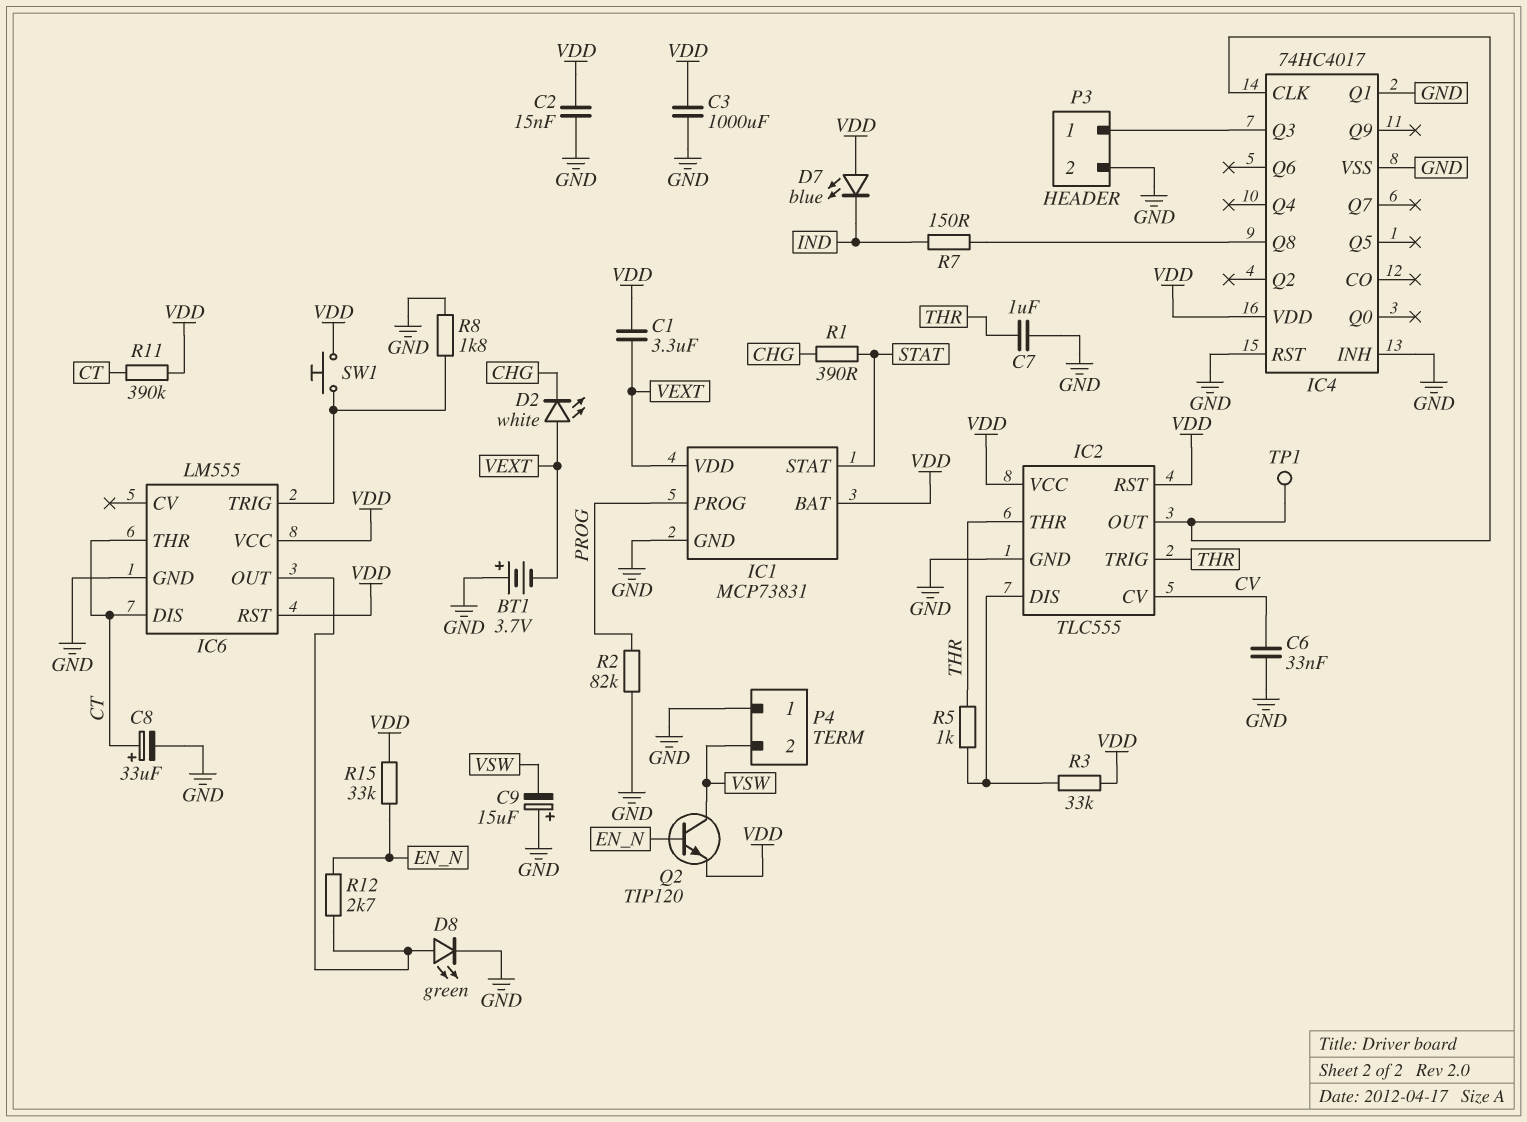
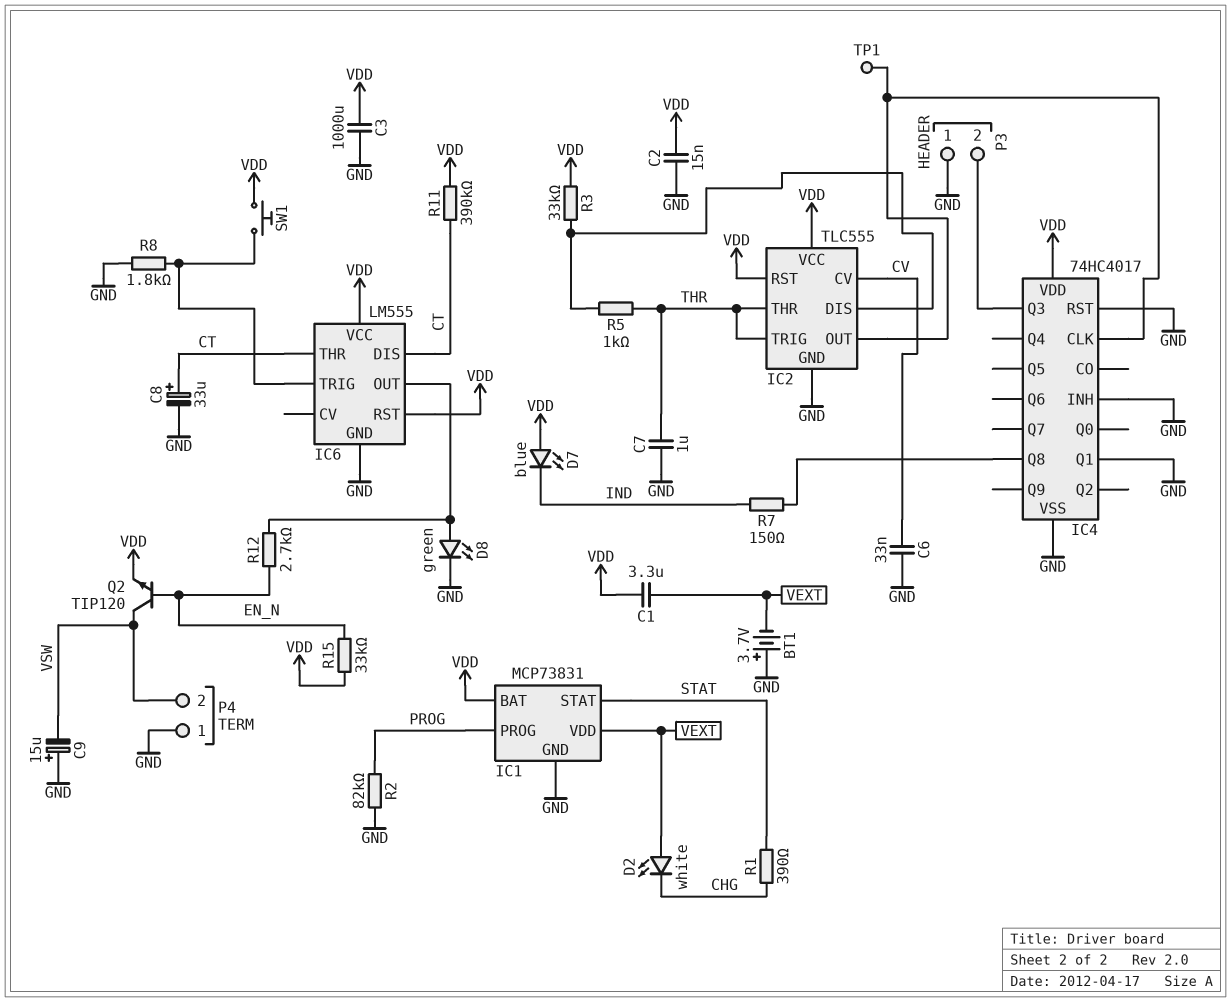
P3 pin 1: IC4/Q3 -> GND
P3 pin 2: GND -> IC4/Q3

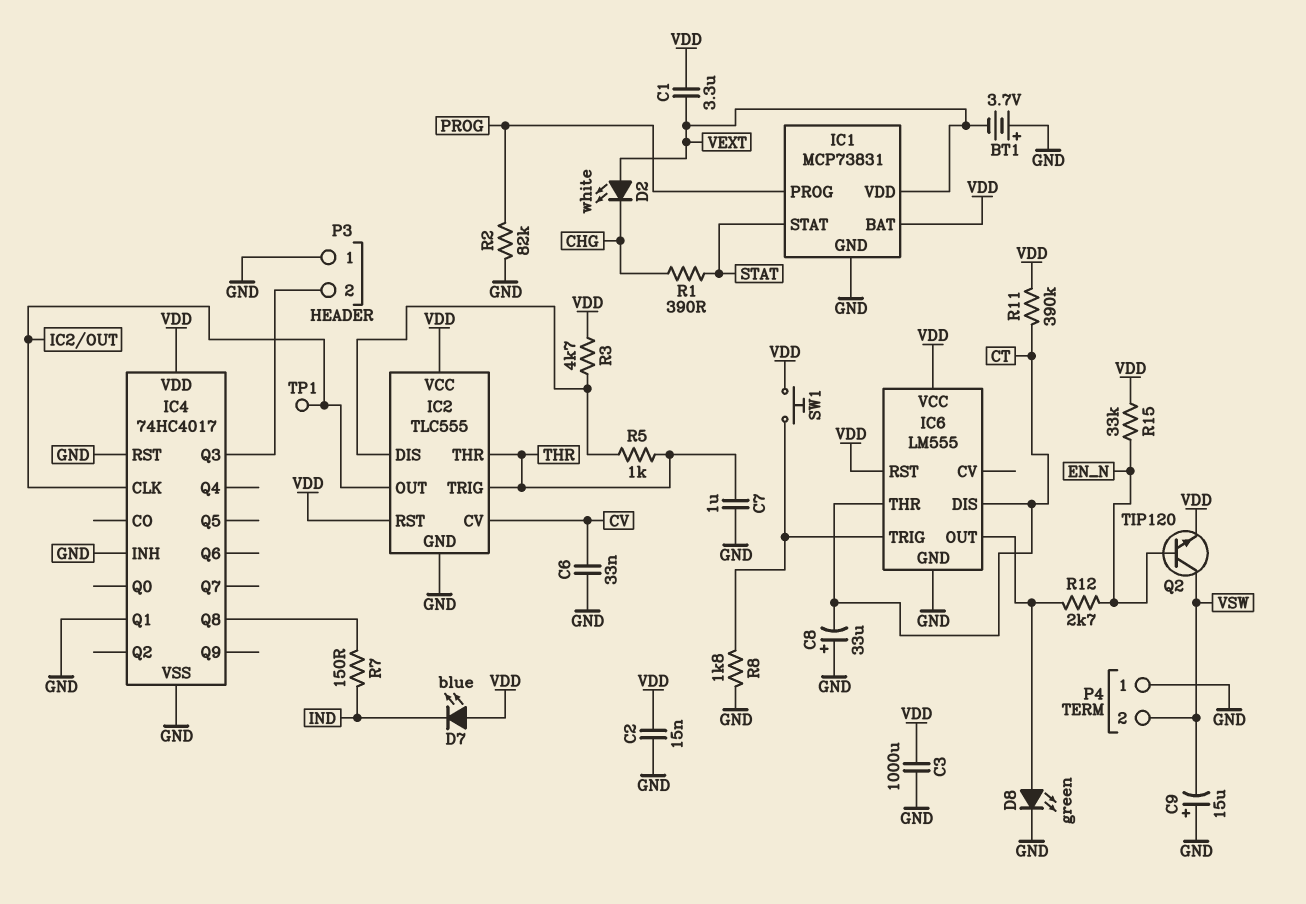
C8: 33uF (plus CT, minus GND) -> 33uF (plus GND, minus CT)
R3: 33k (IC2/DIS, VDD) -> 4.7k (IC2/DIS, VDD)

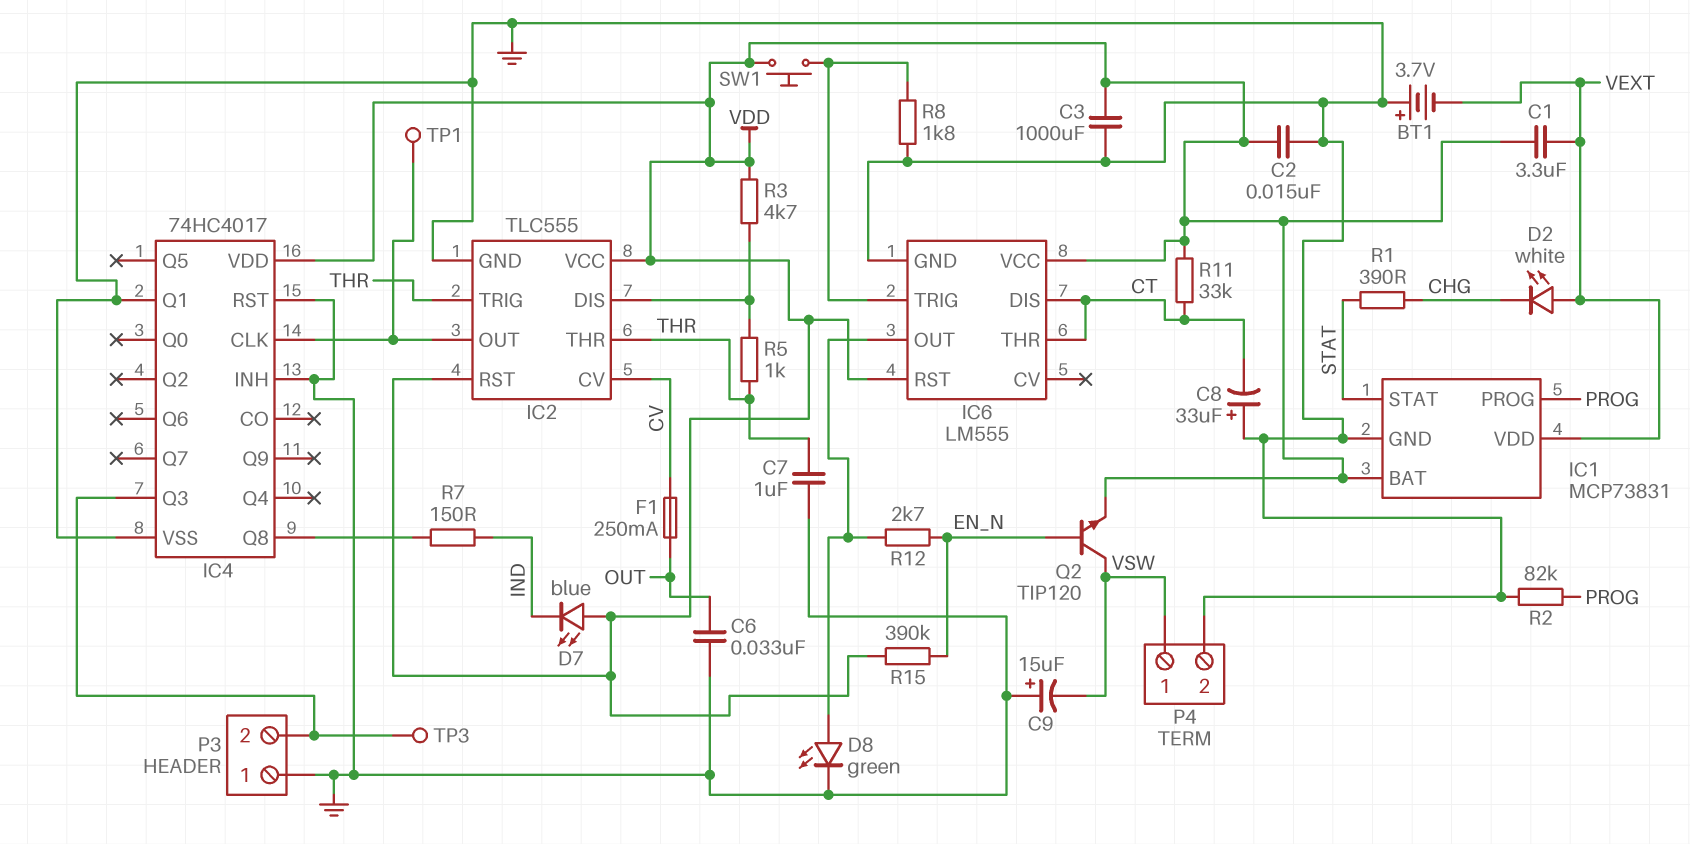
C6: 33nF (CV, GND) -> 33nF (GND, OUT)
F1: none -> 250mA (CV, OUT)
P4 pin 1: GND -> VSW
P4 pin 2: VSW -> GND
R11: 390k (CT, VDD) -> 33k (CT, VDD)
R15: 33k (EN_N, VDD) -> 390k (EN_N, VDD)
TP3: none -> test point (IC4/Q3)

